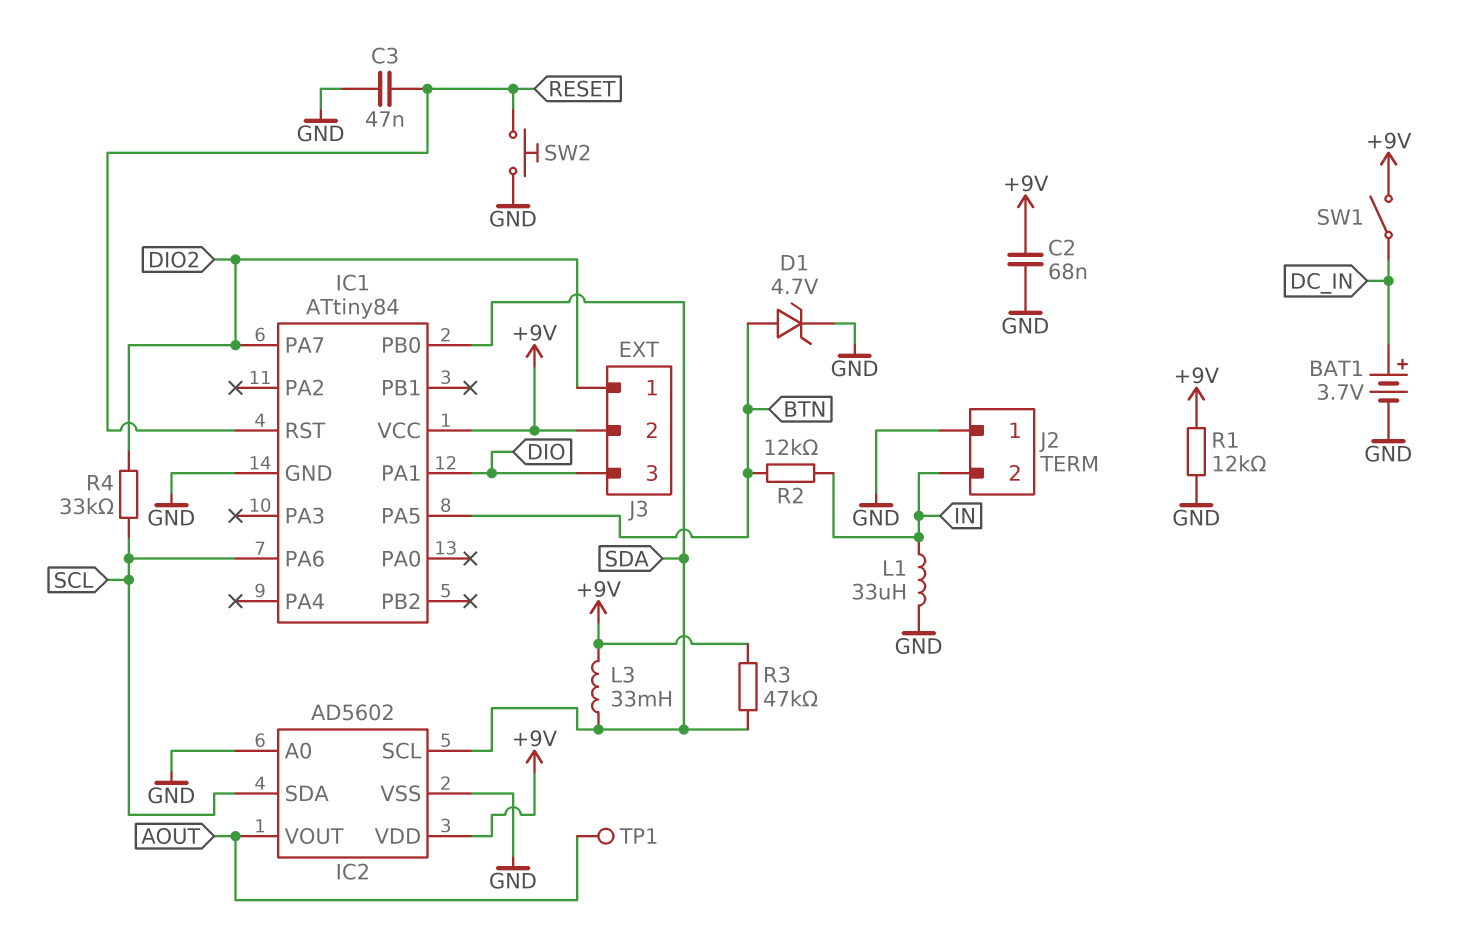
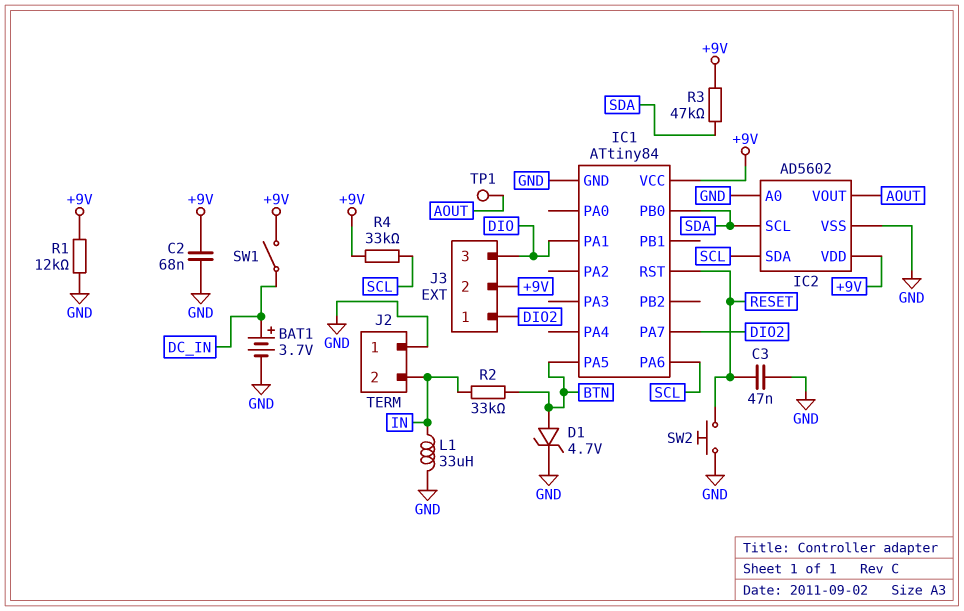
L3: 33mH (+9V, SDA) -> none
R2: 12k (BTN, IN) -> 33k (BTN, IN)
R4: 33k (DIO2, SCL) -> 33k (+9V, SCL)

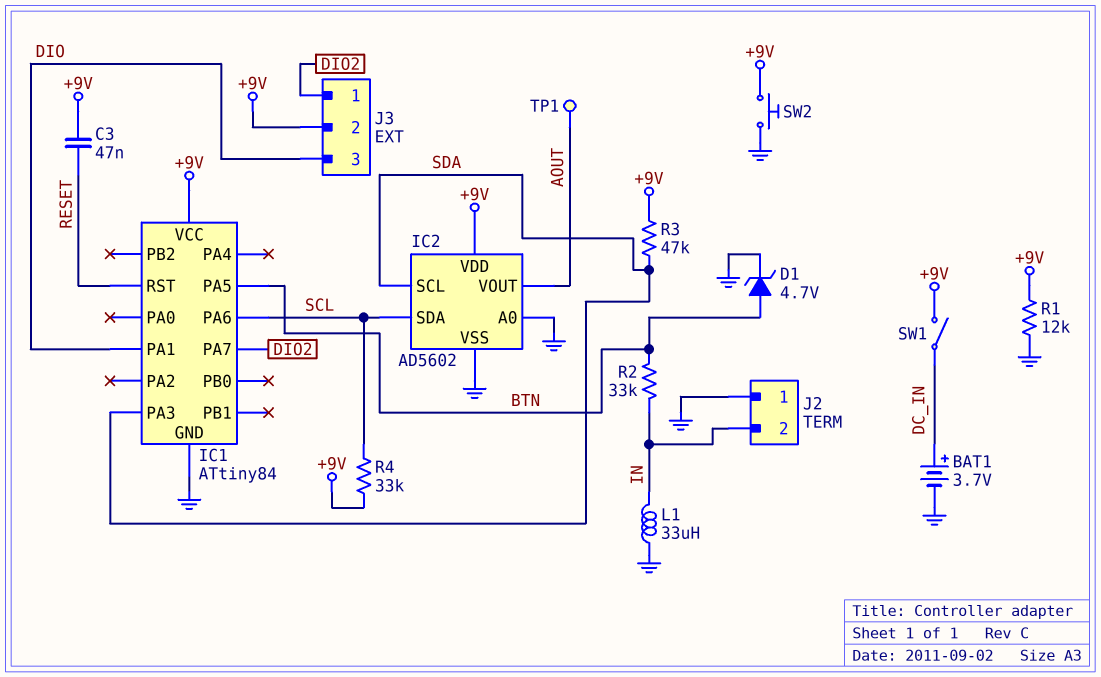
C2: 68nF (+9V, GND) -> none
C3: 47nF (GND, RESET) -> 47nF (+9V, RESET)
IC1 pin PA3: none -> SDA
IC1 pin PB0: SDA -> none
SW2: button (GND, RESET) -> button (+9V, GND)

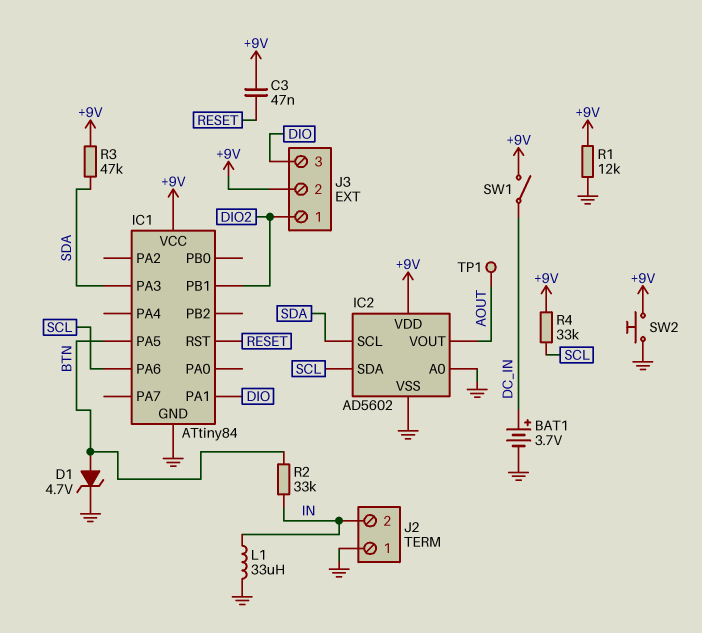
IC1 pin PA7: DIO2 -> none
IC1 pin PB1: none -> DIO2

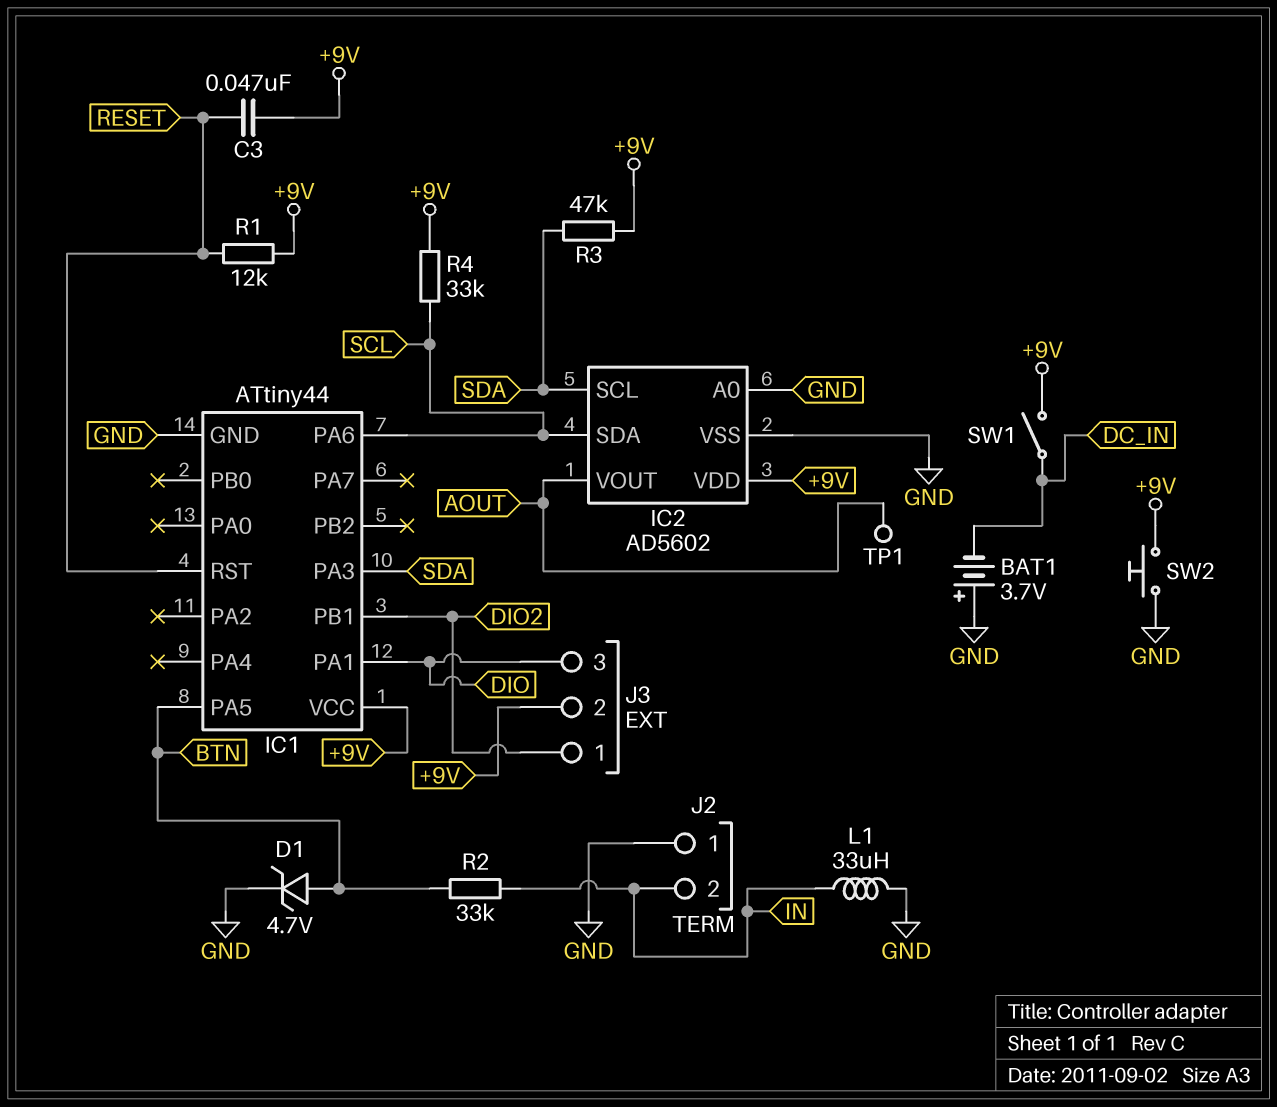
BAT1: 3.7V (plus DC_IN, minus GND) -> 3.7V (plus GND, minus DC_IN)
IC1: ATtiny84 -> ATtiny44
R1: 12k (+9V, GND) -> 12k (+9V, RESET)

